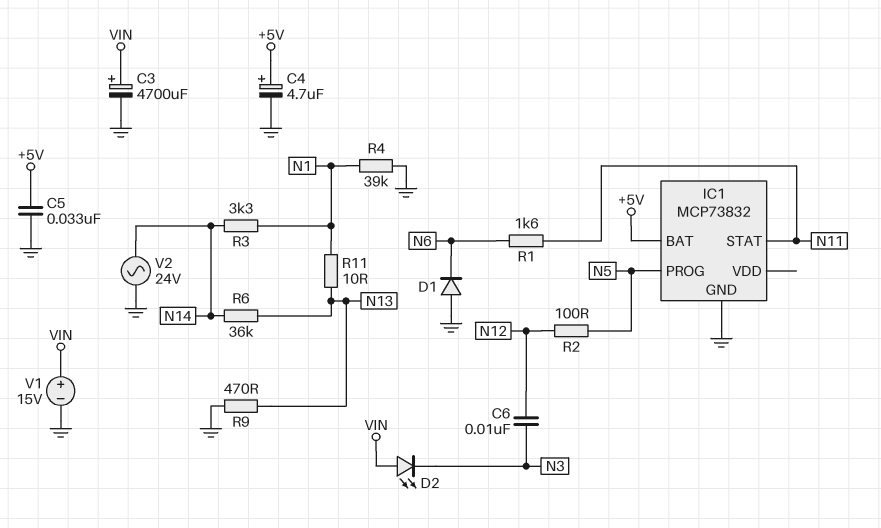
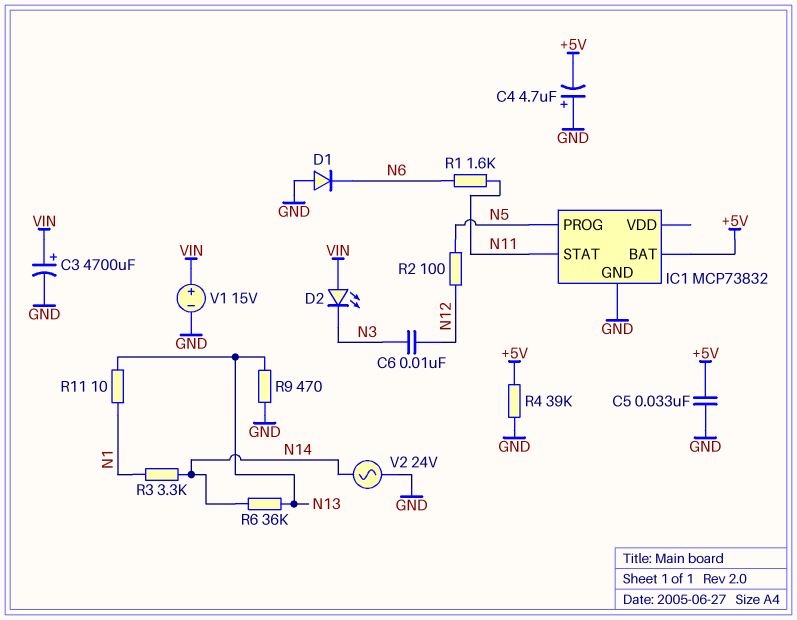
C4: 4.7uF (plus +5V, minus GND) -> 4.7uF (plus GND, minus +5V)
R4: 39k (GND, N1) -> 39k (+5V, GND)

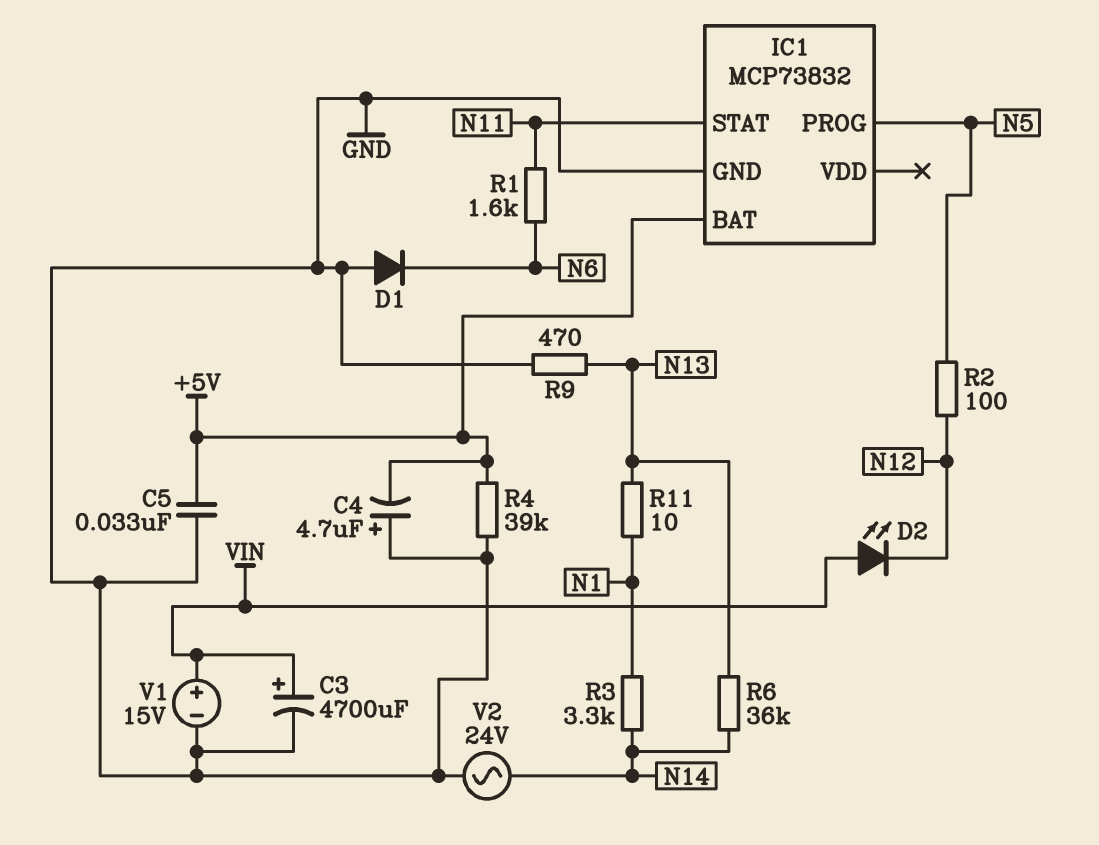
C6: 10nF (N3, N12) -> none
D2: LED (A VIN, K N3) -> LED (A VIN, K N12)

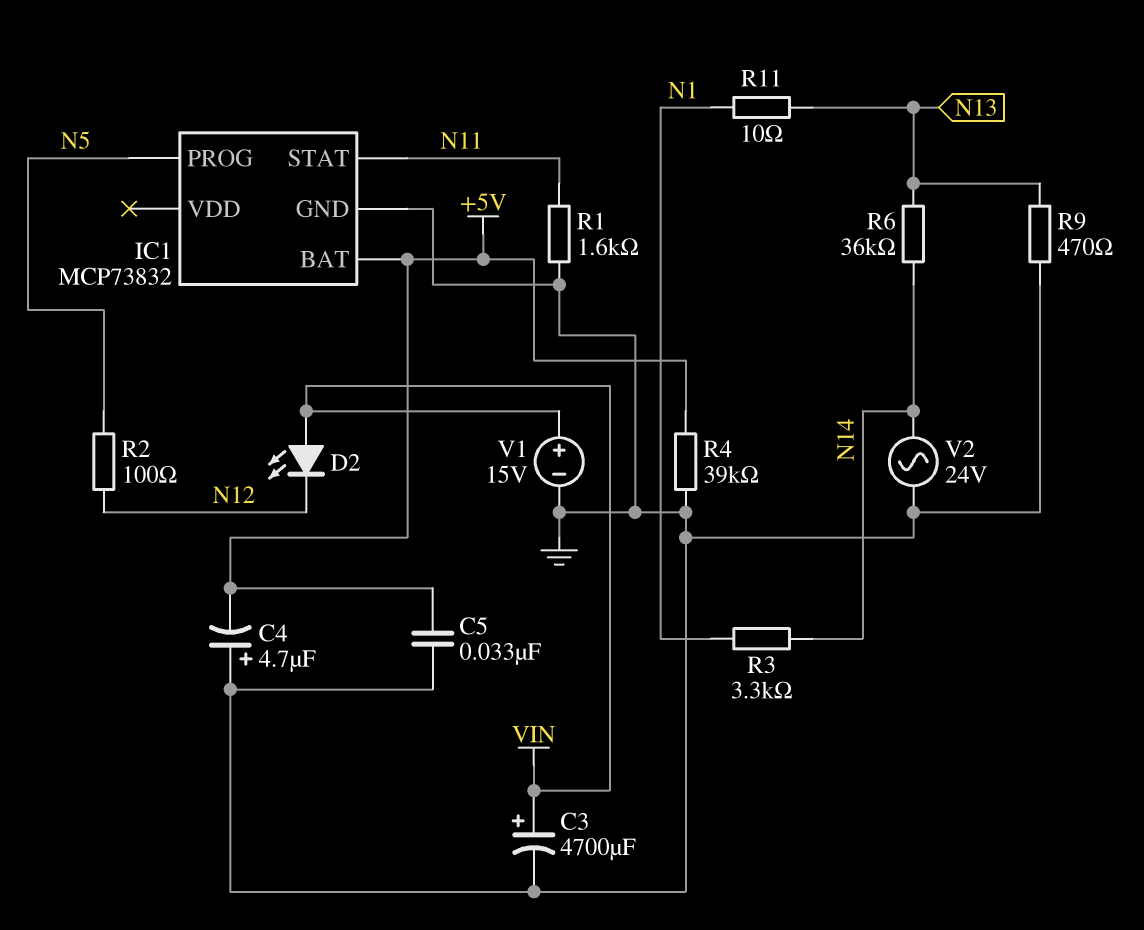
D1: diode (A GND, K N6) -> none
R1: 1.6k (N6, N11) -> 1.6k (GND, N11)

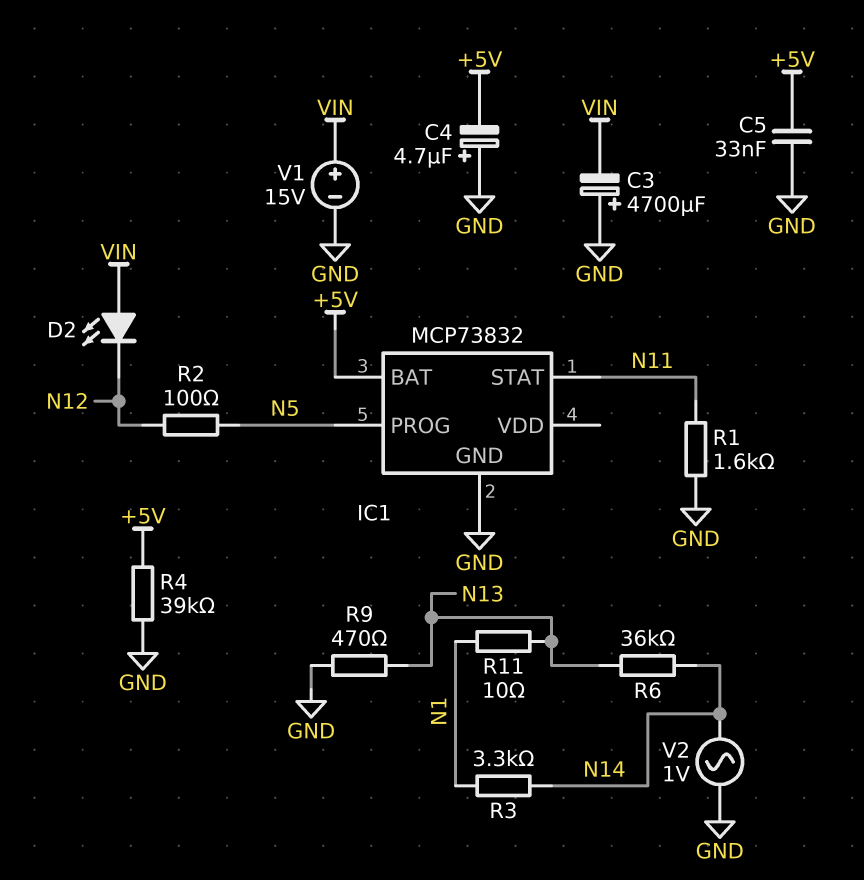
C3: 4700uF (plus VIN, minus GND) -> 4700uF (plus GND, minus VIN)
V2: AC 24V (GND, N14) -> AC 1V (GND, N14)

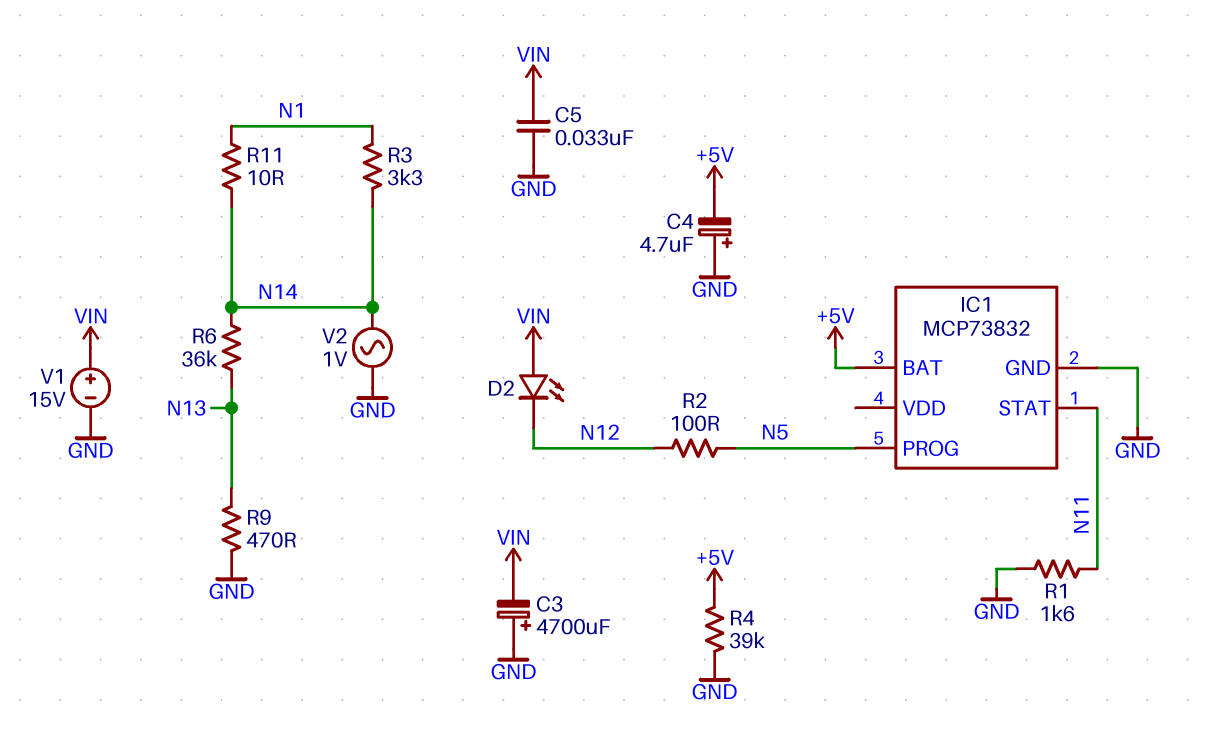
C5: 33nF (+5V, GND) -> 33nF (GND, VIN)
R11: 10 (N1, N13) -> 10 (N1, N14)

